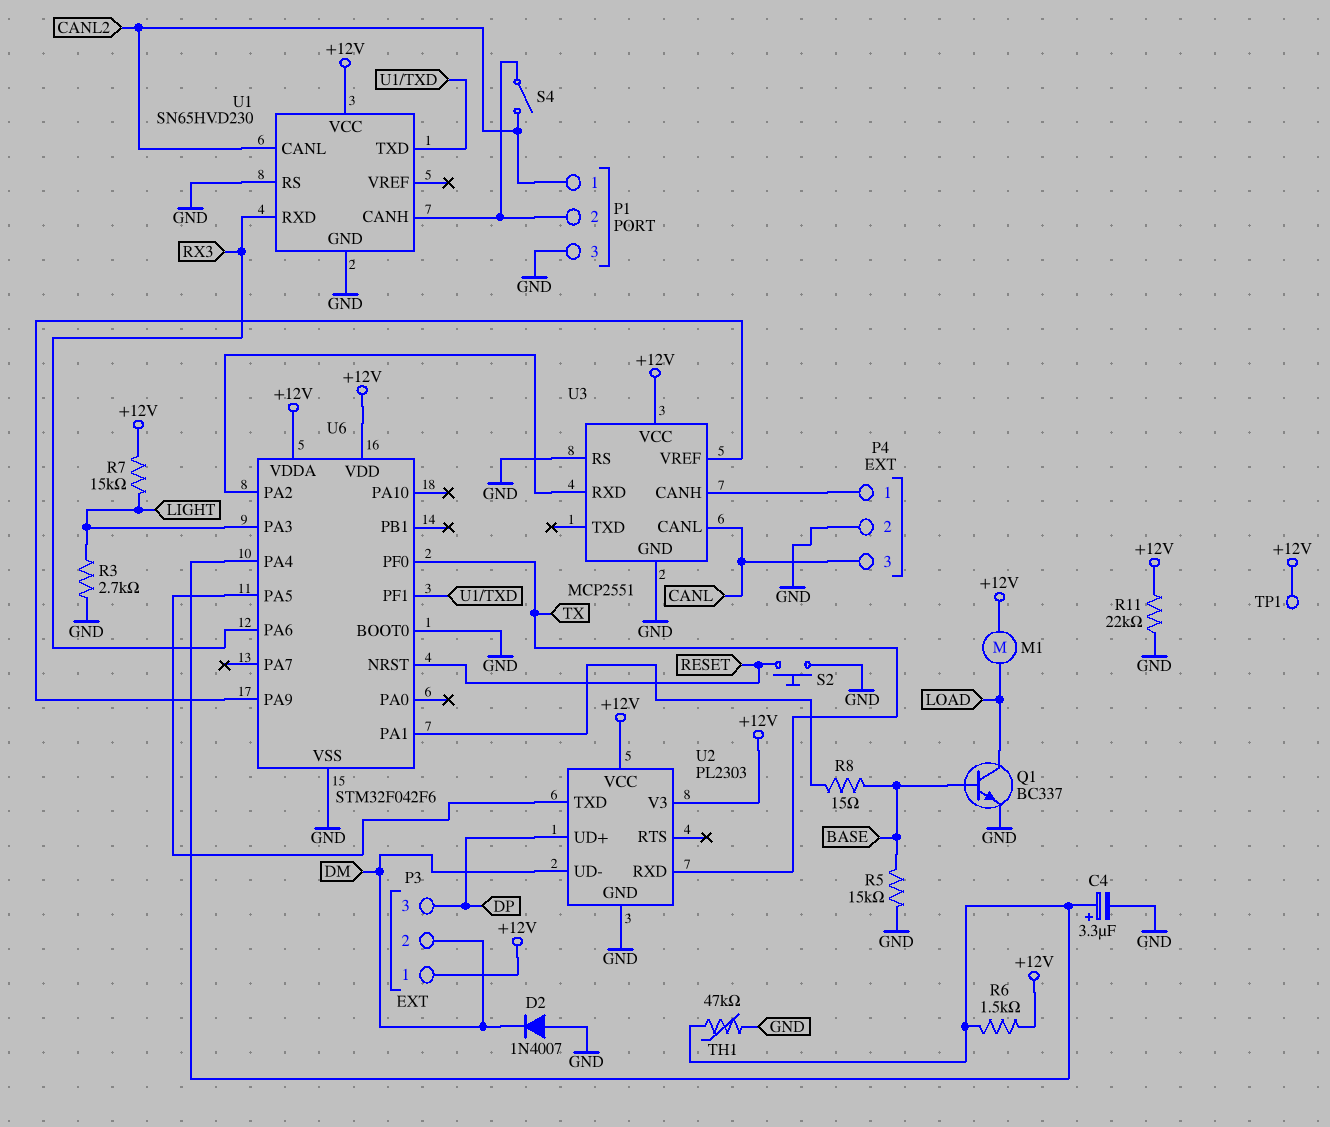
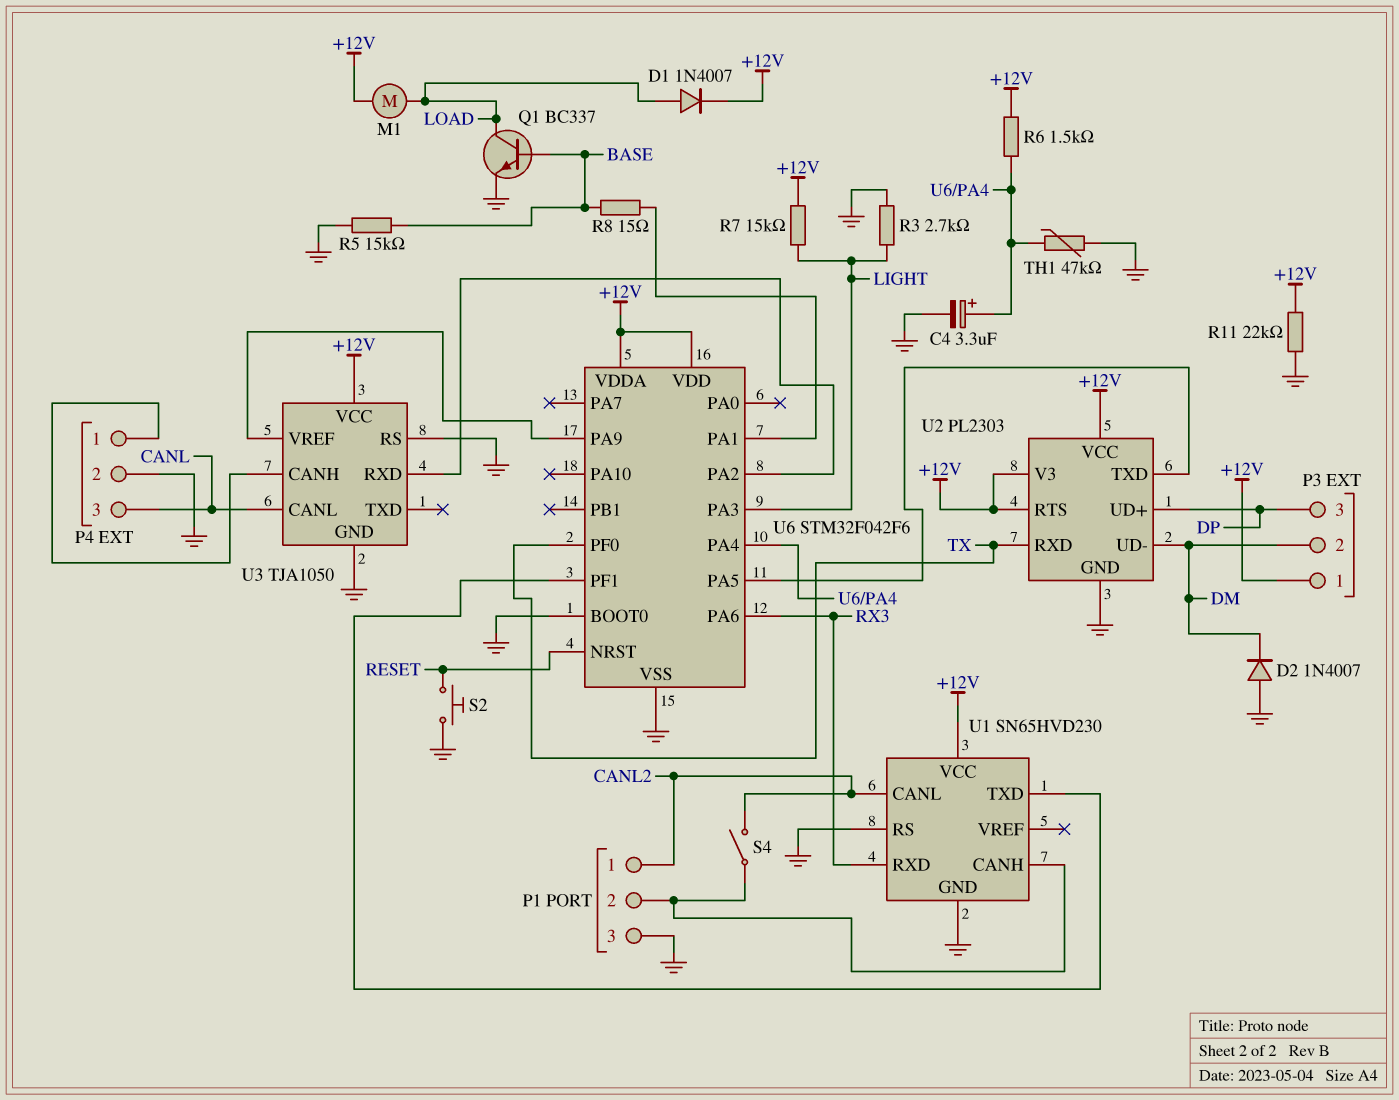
D1: none -> diode 1N4007 (A LOAD, K +12V)
TP1: test point (+12V) -> none
U2 pin RTS: none -> +12V
U3: MCP2551 -> TJA1050

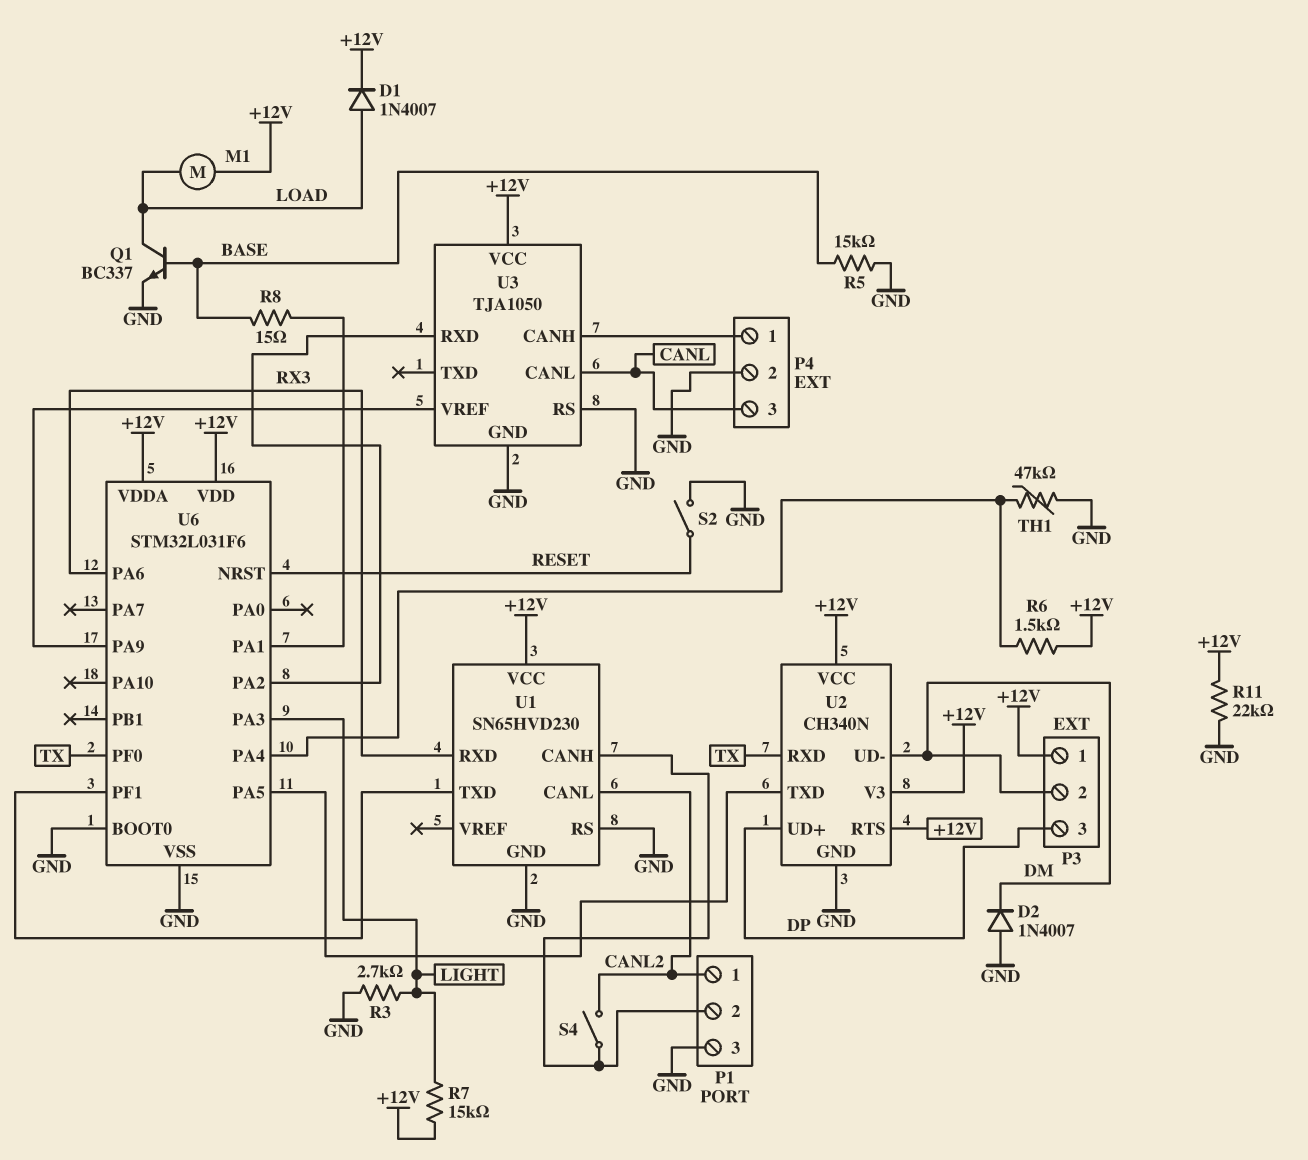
C4: 3.3uF (plus U6/PA4, minus GND) -> none
S2: button (GND, RESET) -> switch (GND, RESET)
U2: PL2303 -> CH340N
U6: STM32F042F6 -> STM32L031F6

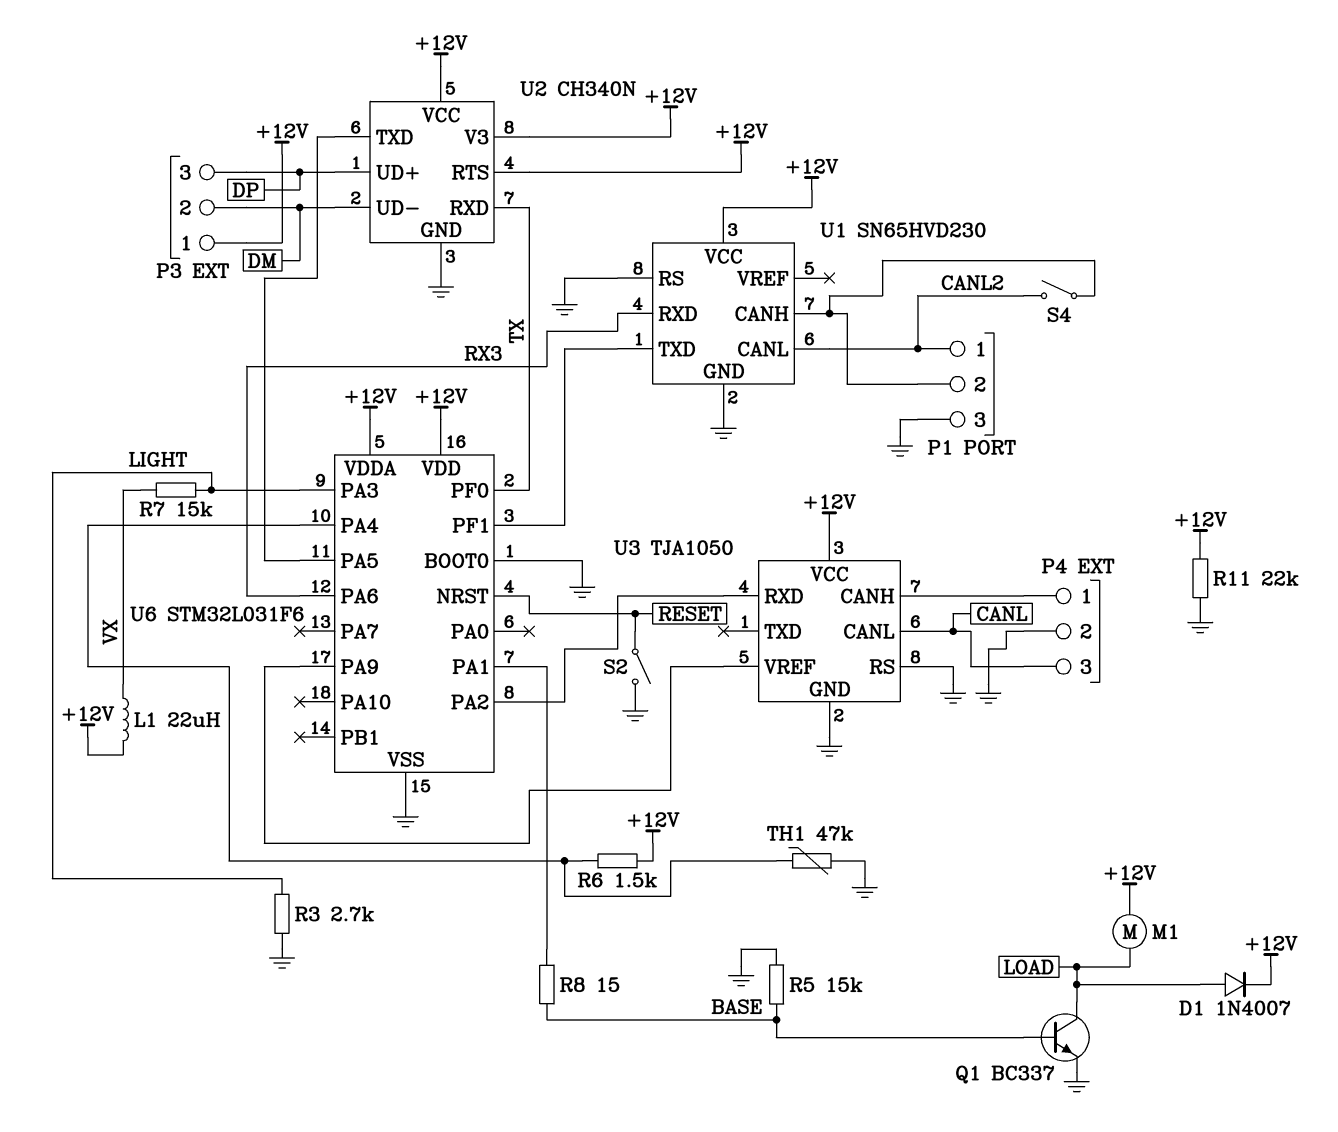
D2: diode 1N4007 (A GND, K DM) -> none
L1: none -> 22uH (+12V, VX)
R7: 15k (+12V, LIGHT) -> 15k (LIGHT, VX)

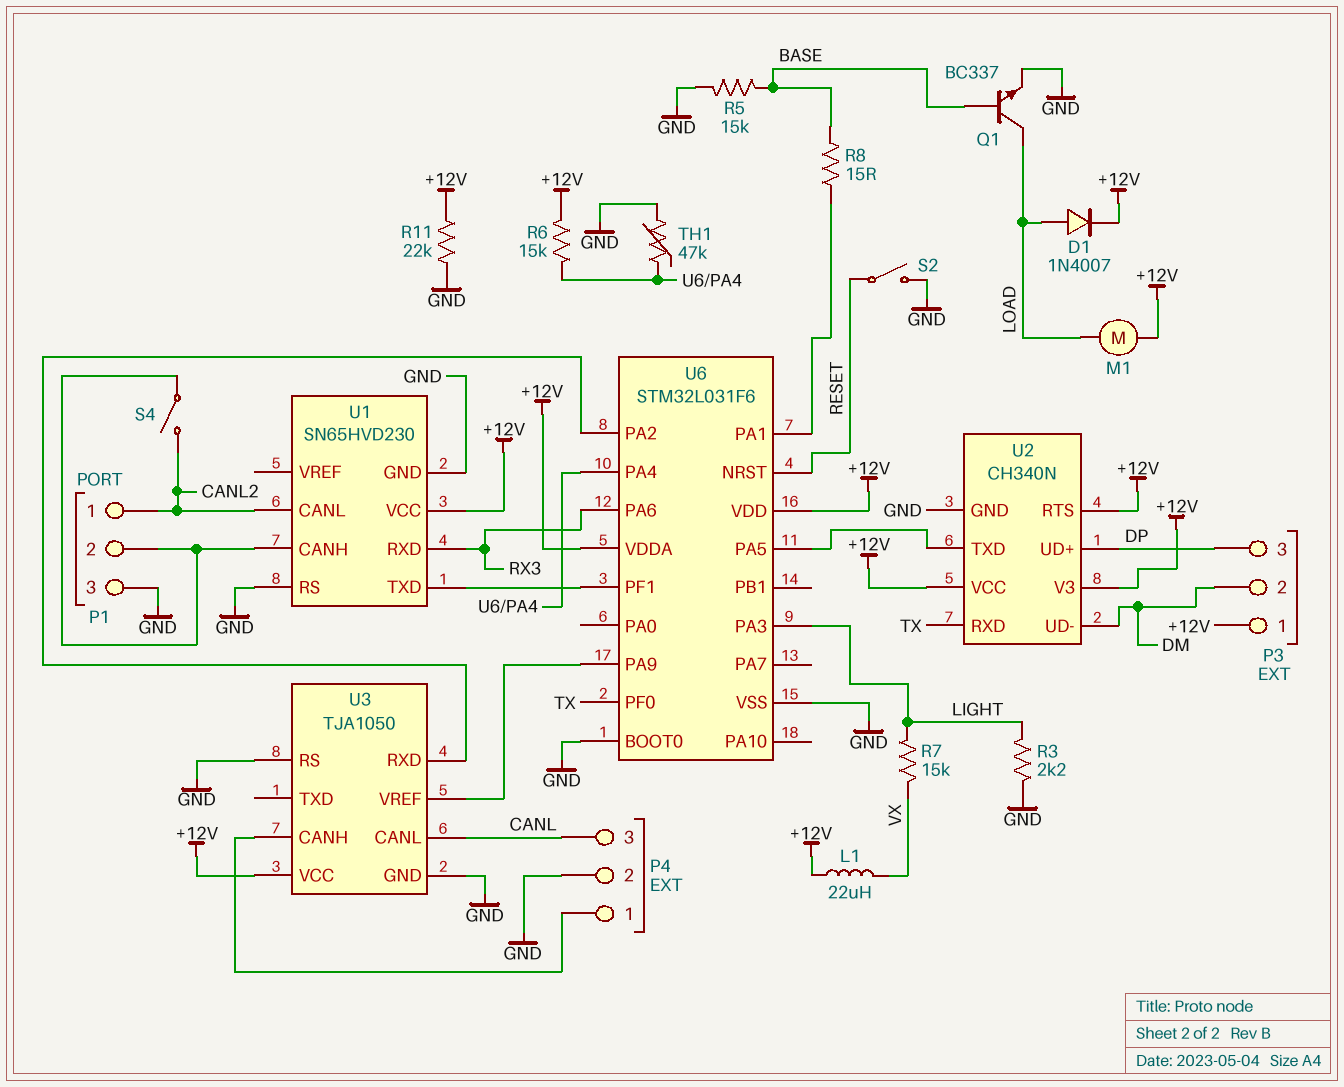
R3: 2.7k (GND, LIGHT) -> 2.2k (GND, LIGHT)
R6: 1.5k (+12V, U6/PA4) -> 15k (+12V, U6/PA4)

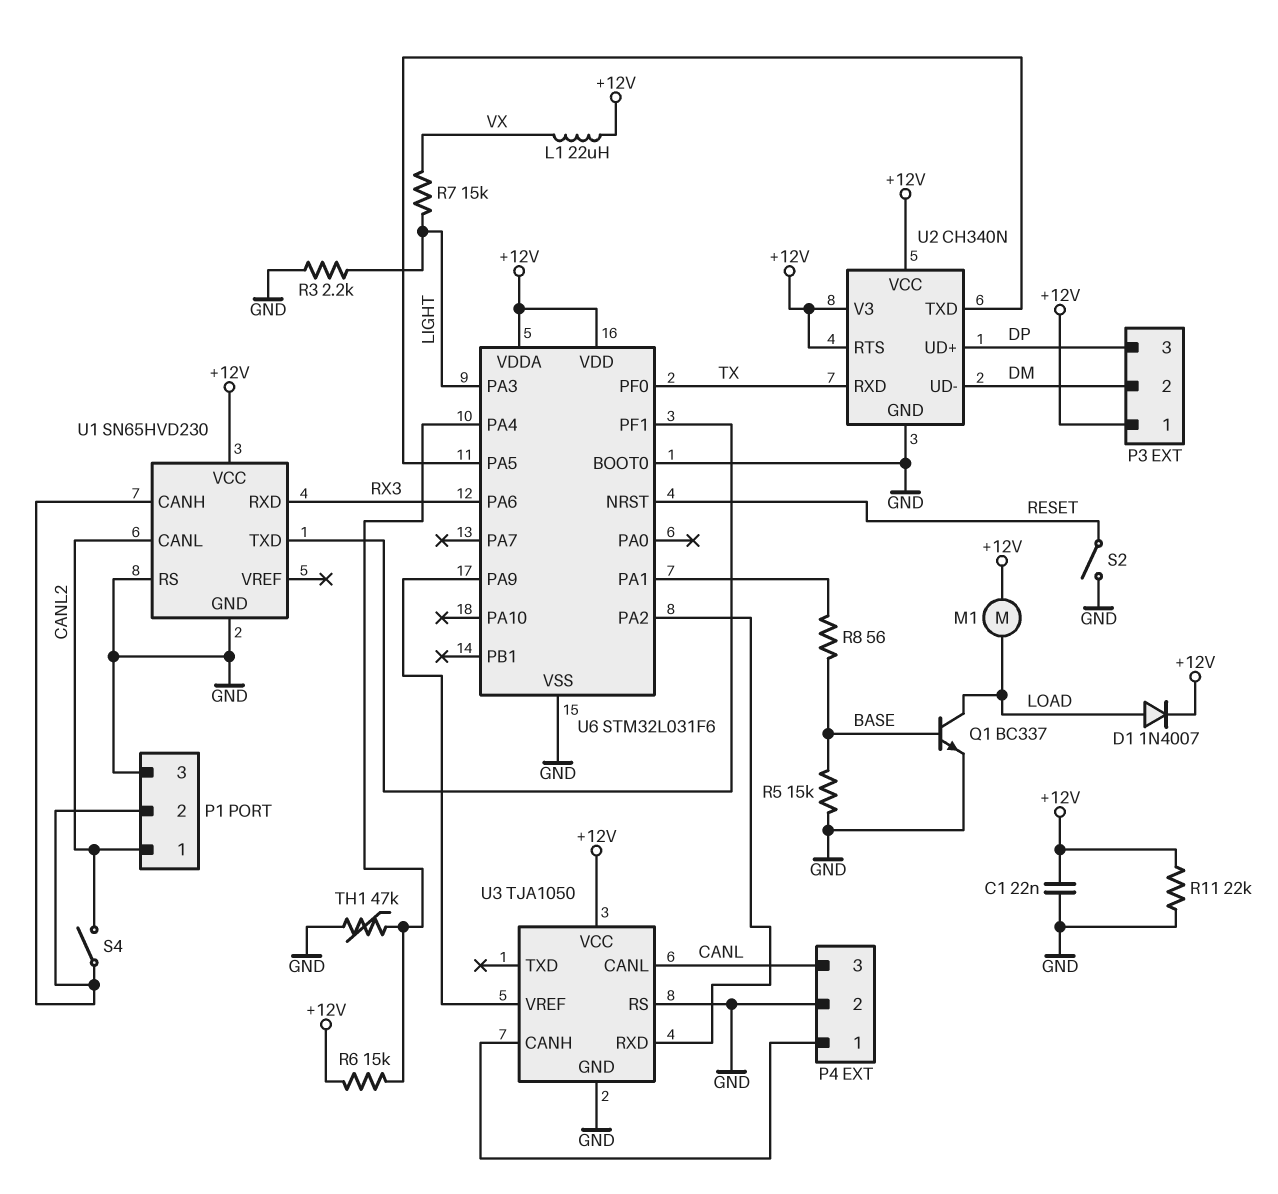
C1: none -> 22nF (+12V, GND)
R8: 15 (BASE, U6/PA1) -> 56 (BASE, U6/PA1)

